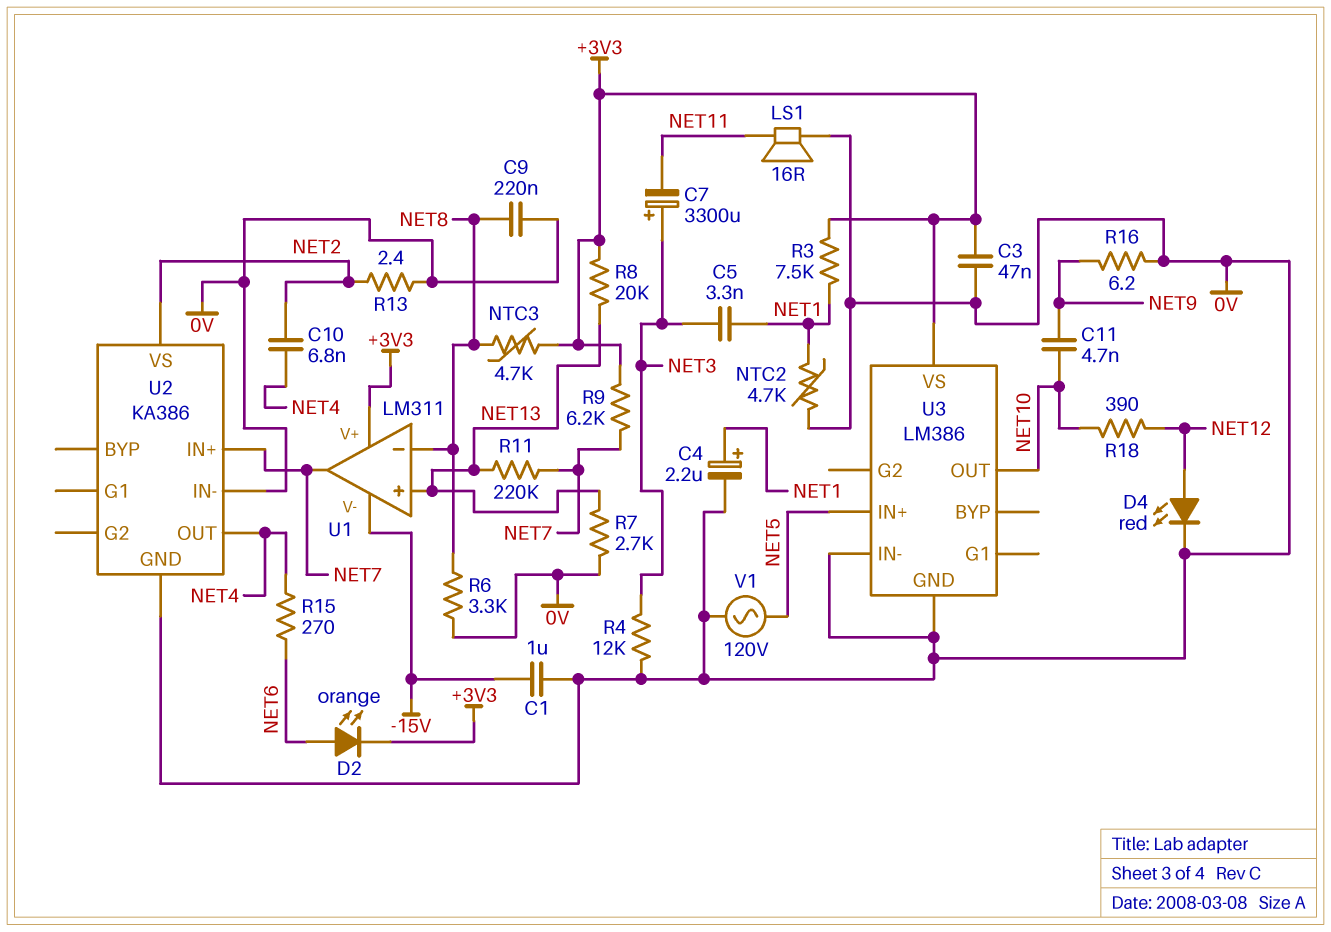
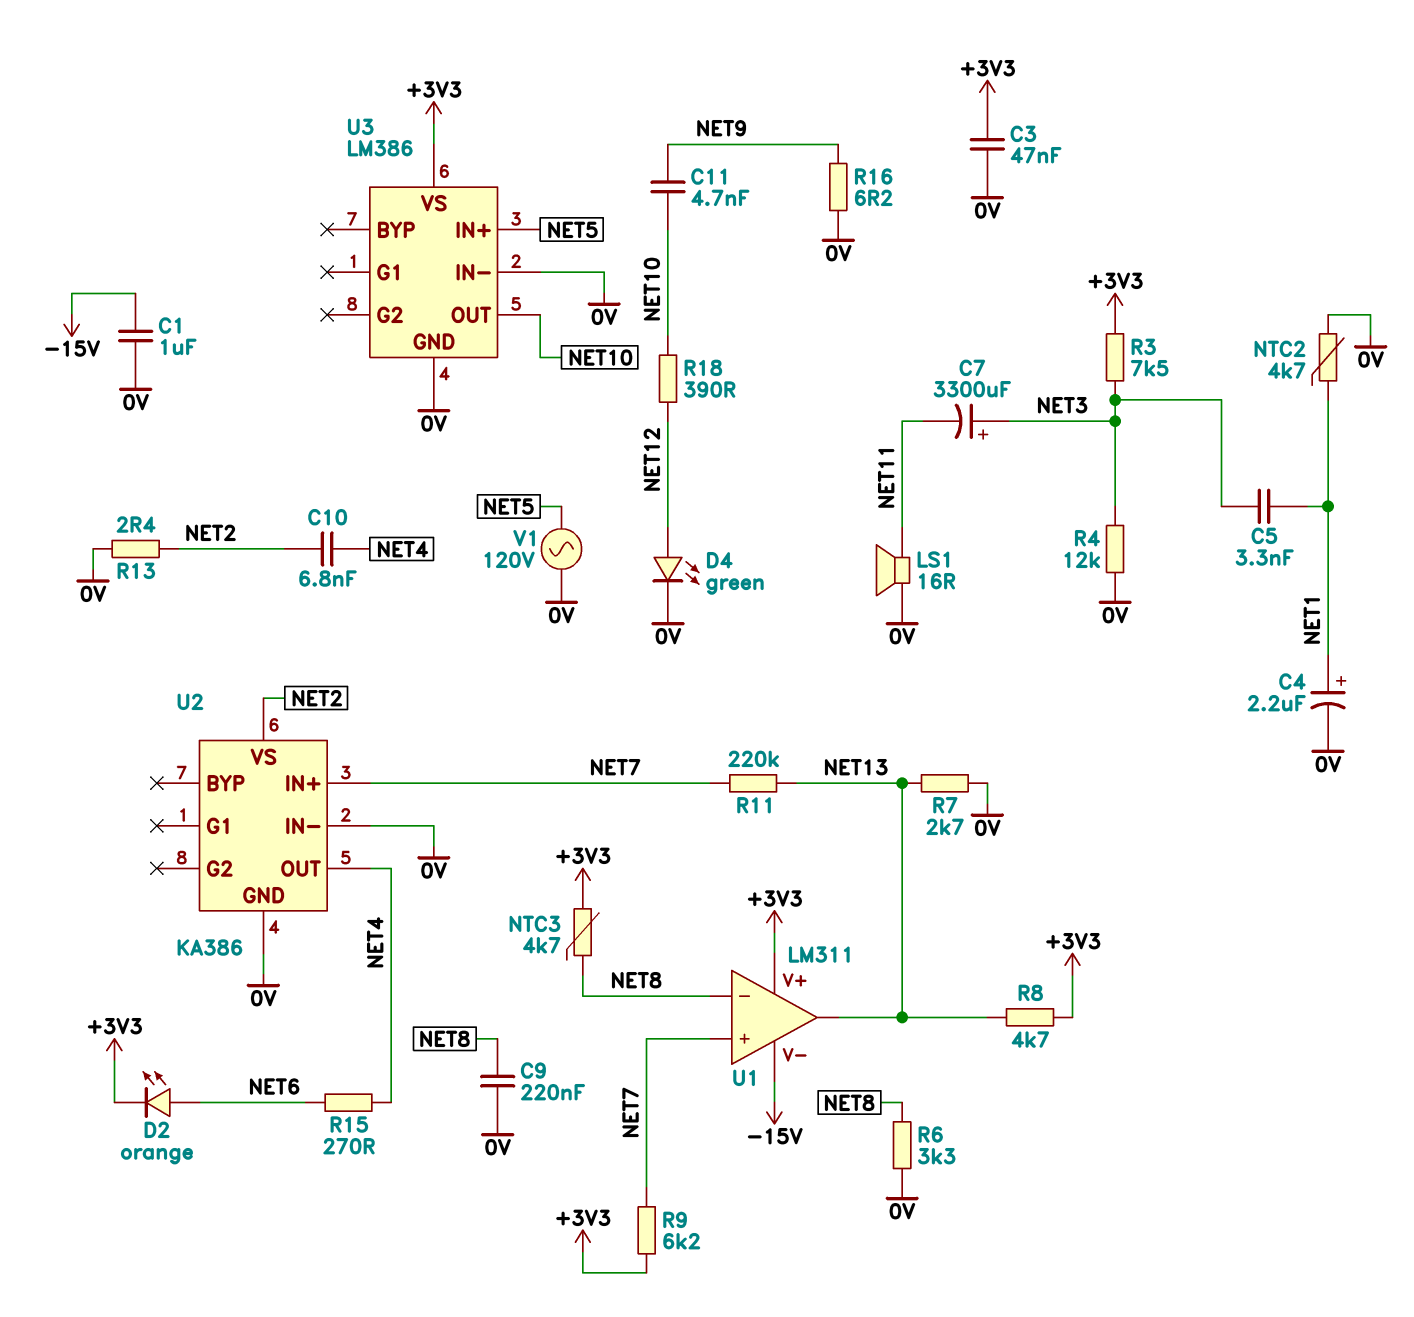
D4: LED red (A NET12, K 0V) -> LED green (A NET12, K 0V)
R3: 7.5k (+3V3, NET1) -> 7.5k (+3V3, NET3)
R8: 20k (+3V3, NET13) -> 4.7k (+3V3, NET13)
U1 pin in+: NET13 -> NET7
U1 pin out: NET7 -> NET13

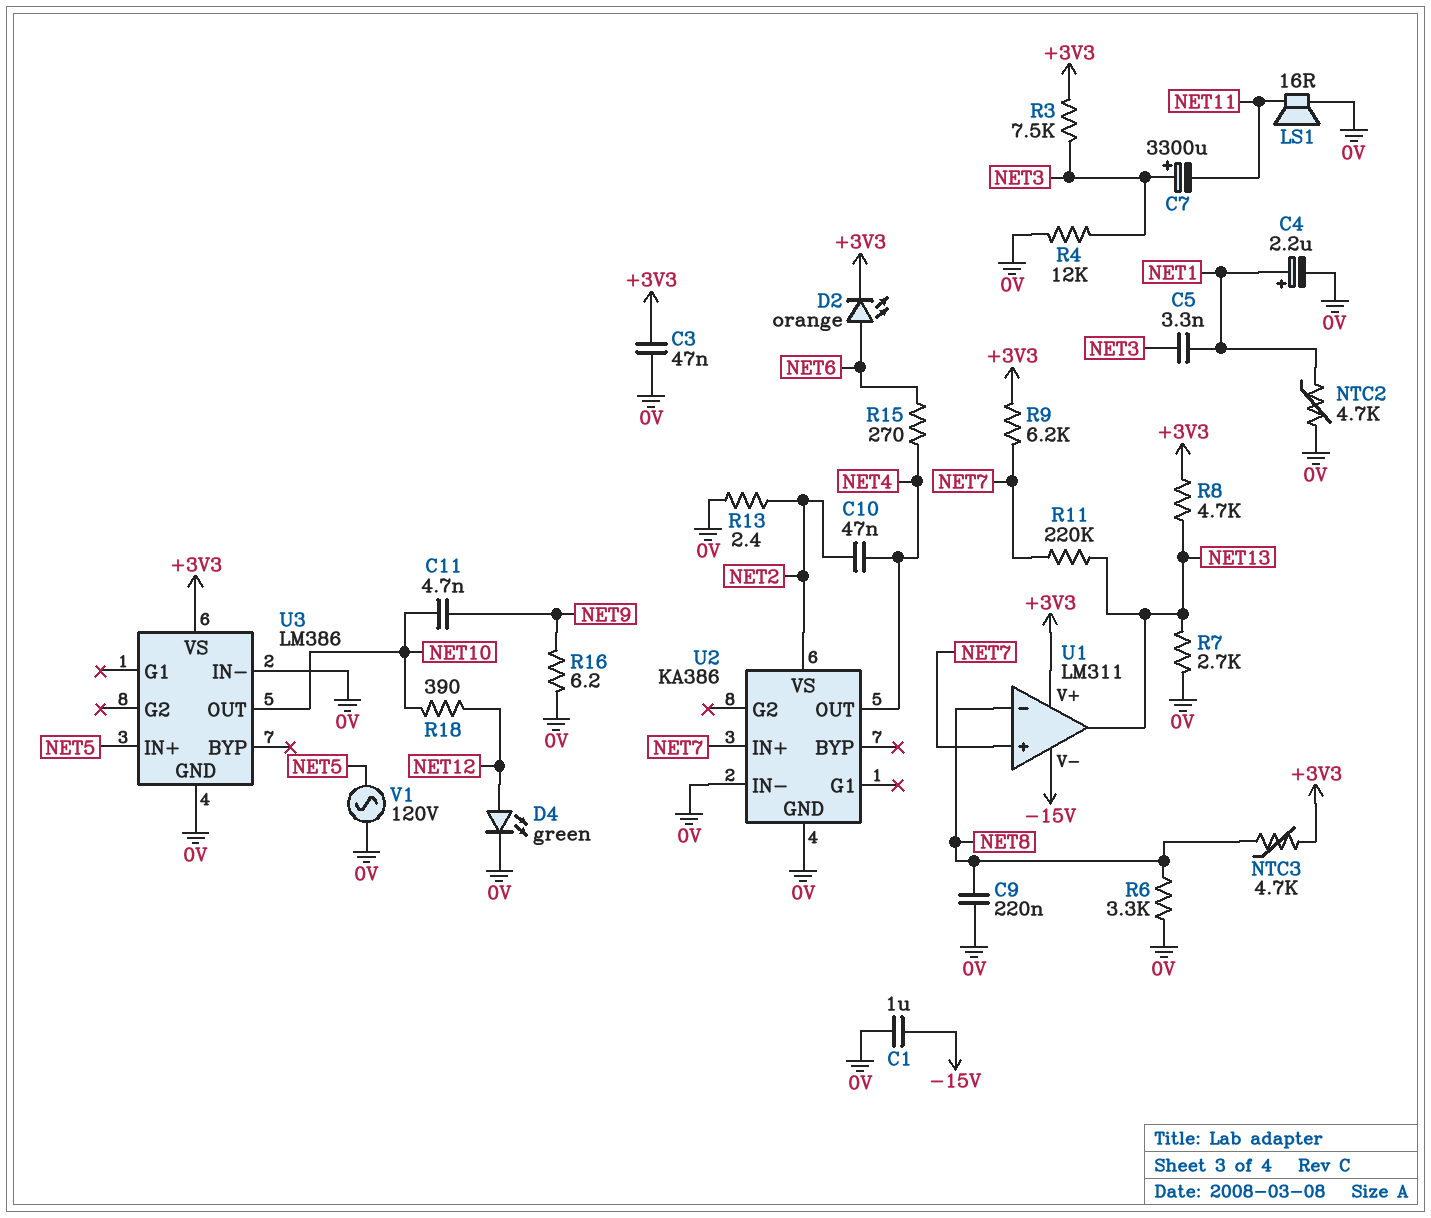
C10: 6.8nF (NET2, NET4) -> 47nF (NET2, NET4)

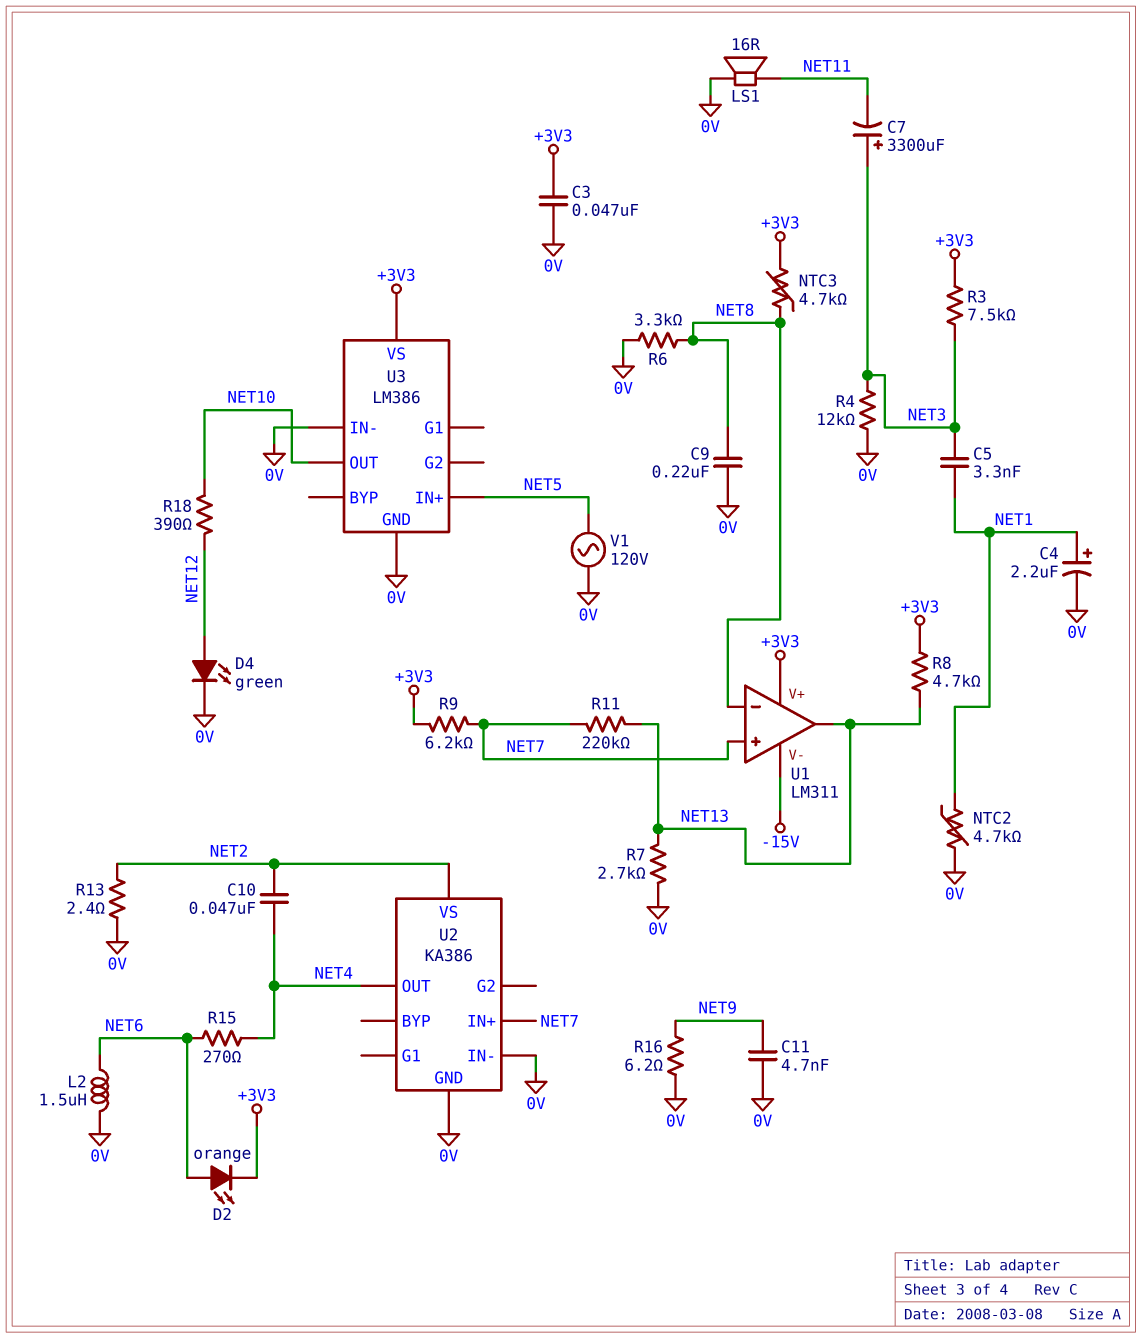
C1: 1uF (-15V, 0V) -> none
C11: 4.7nF (NET9, NET10) -> 4.7nF (0V, NET9)
L2: none -> 1.5uH (0V, NET6)

